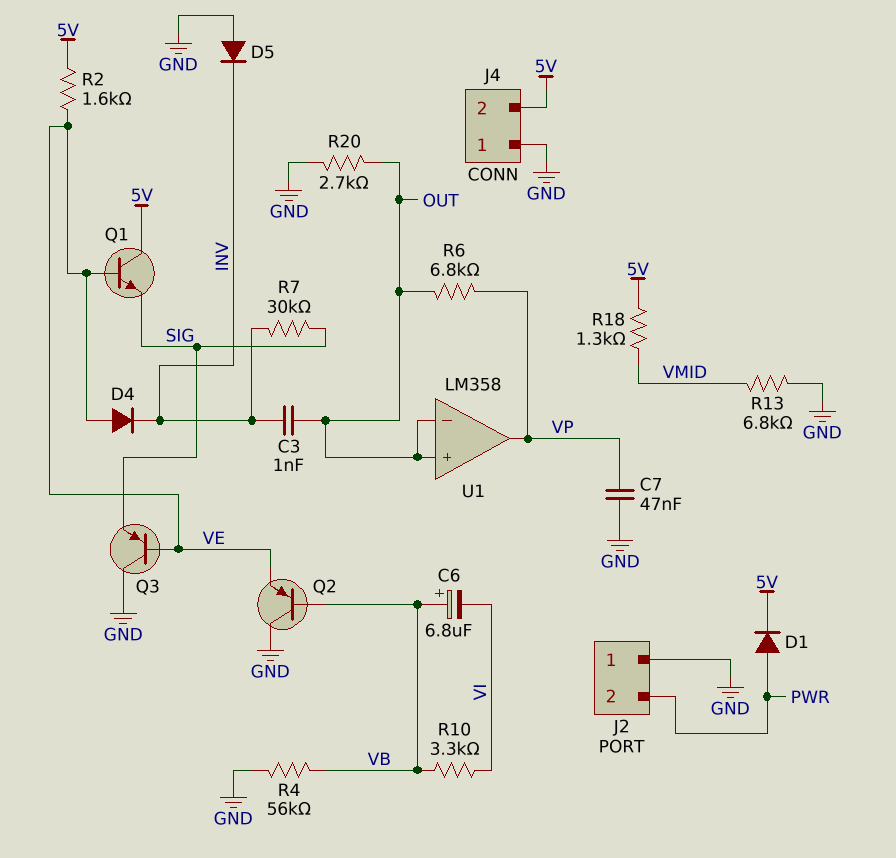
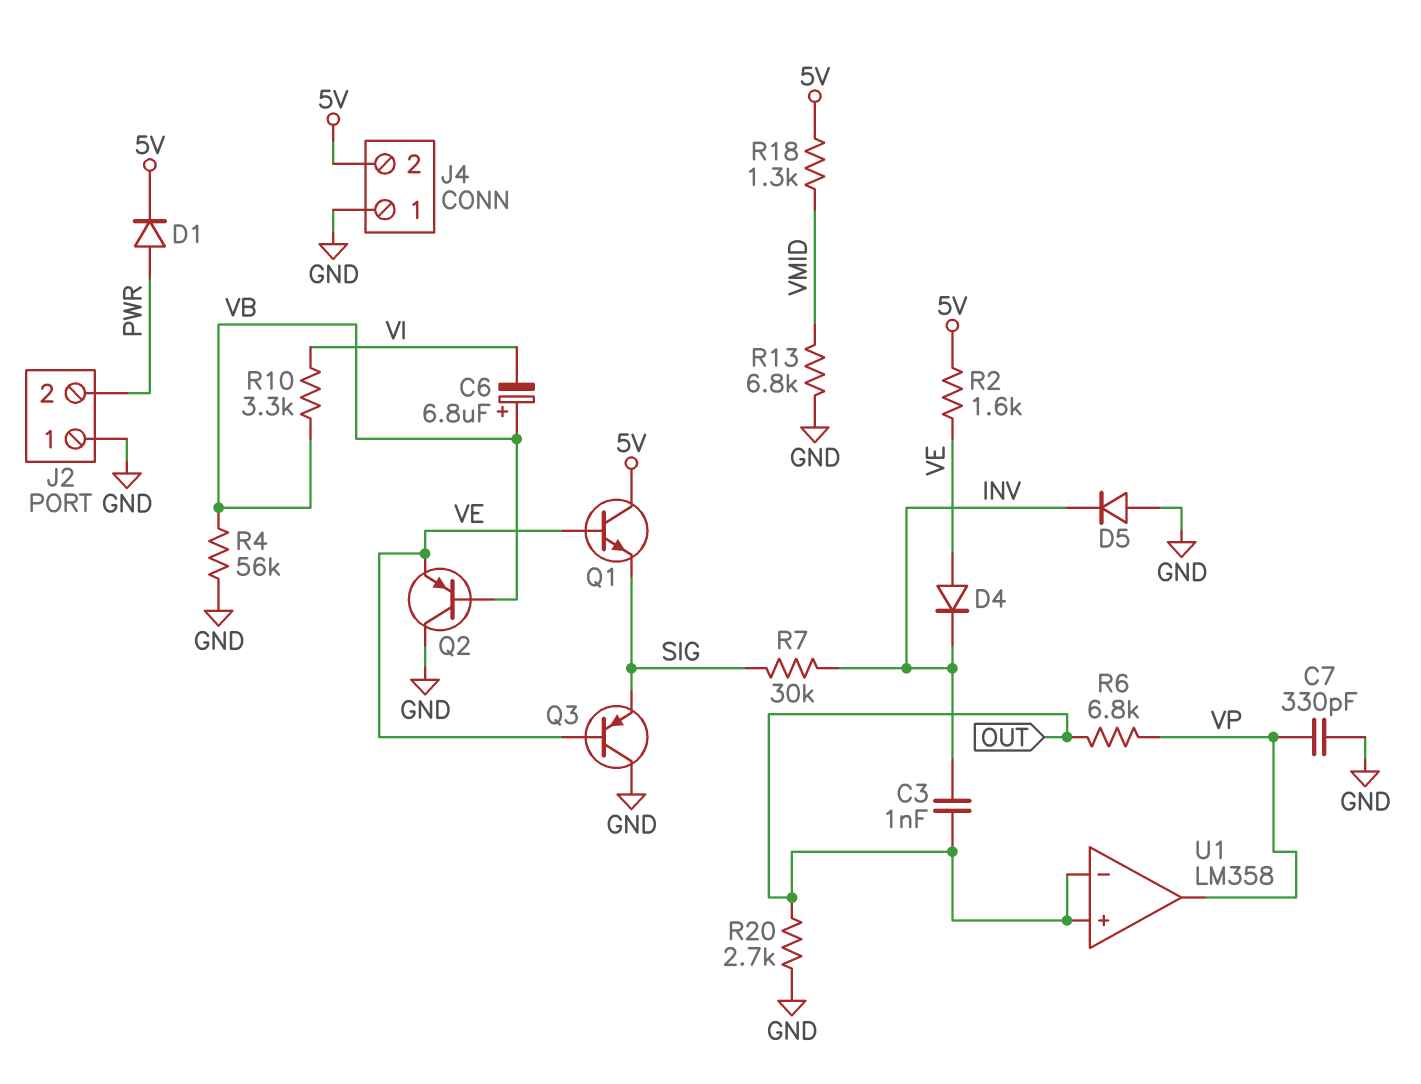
C7: 47nF (GND, VP) -> 330pF (GND, VP)

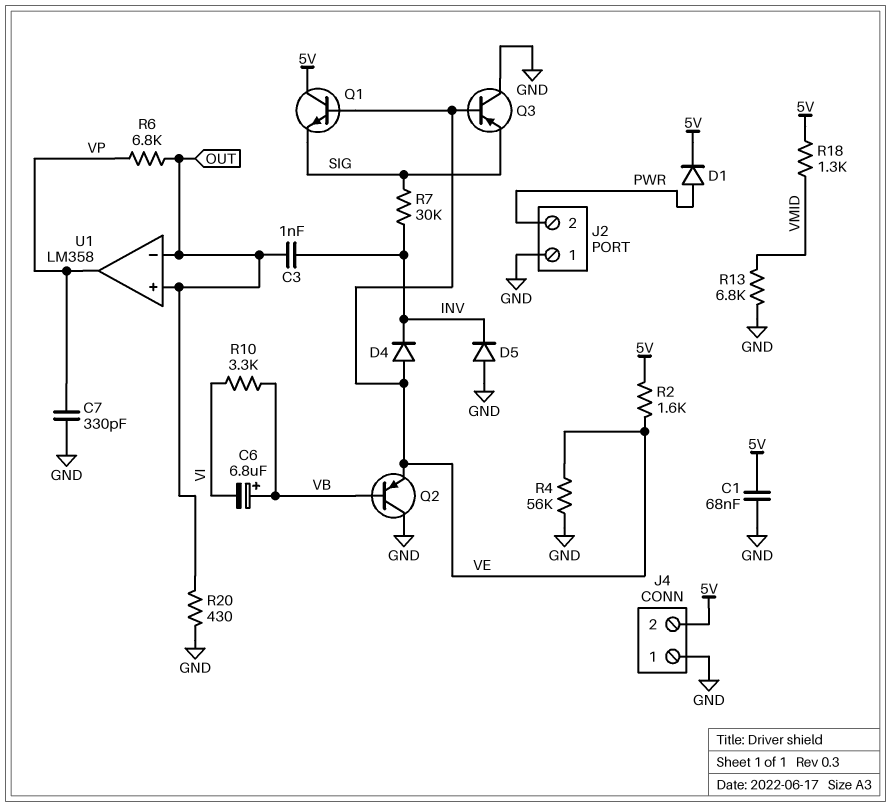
C1: none -> 68nF (5V, GND)
R4: 56k (GND, VB) -> 56k (GND, VE)
R20: 2.7k (GND, OUT) -> 430 (GND, OUT)

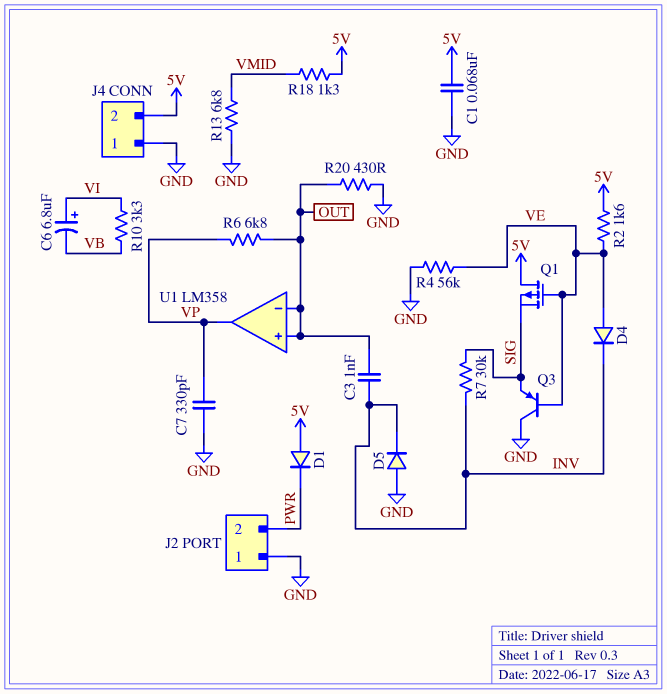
C6: 6.8uF (plus VB, minus VI) -> 6.8uF (plus VI, minus VB)
D1: diode (A PWR, K 5V) -> diode (A 5V, K PWR)
Q1: NPN (B VE, C 5V, E SIG) -> PMOS (G VE, D 5V, S SIG)
Q2: PNP (B VB, C GND, E VE) -> none

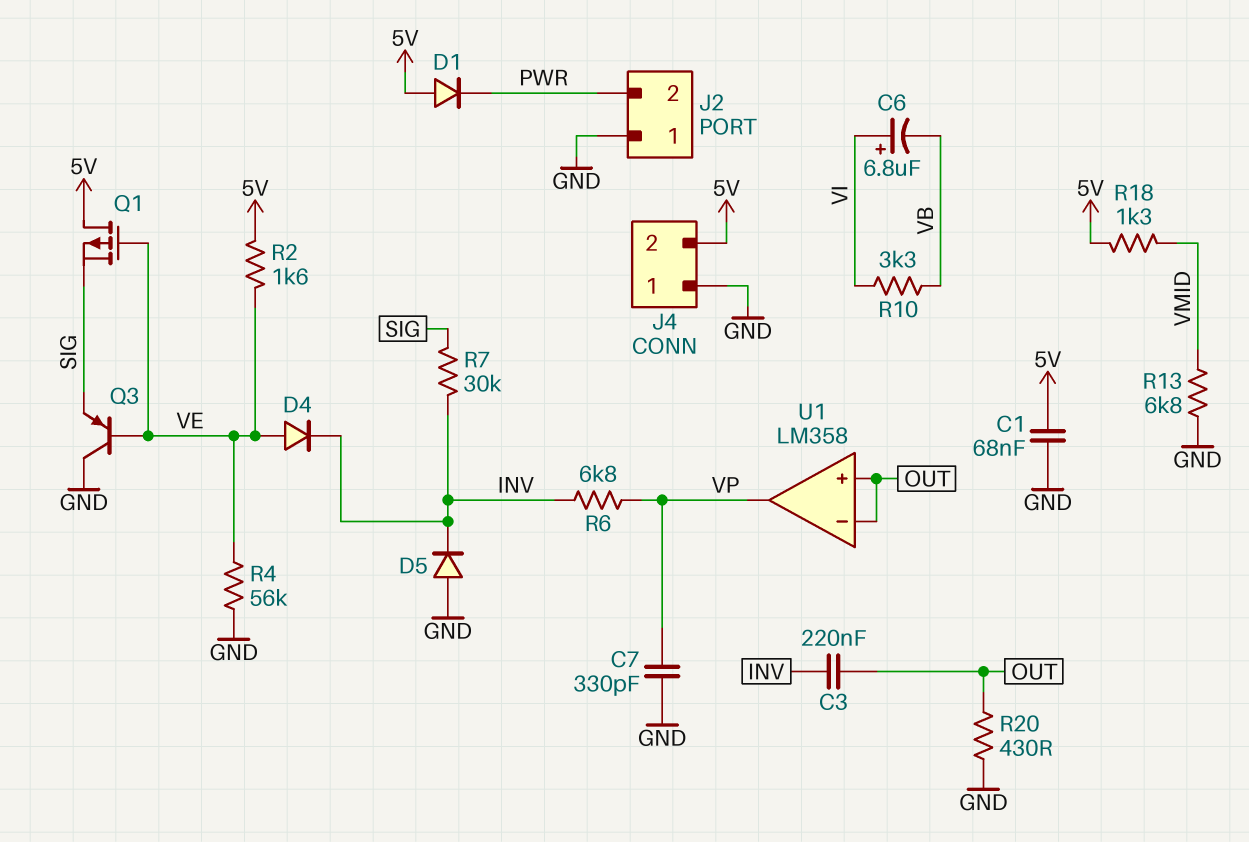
C3: 1nF (INV, OUT) -> 220nF (INV, OUT)
R6: 6.8k (OUT, VP) -> 6.8k (INV, VP)

